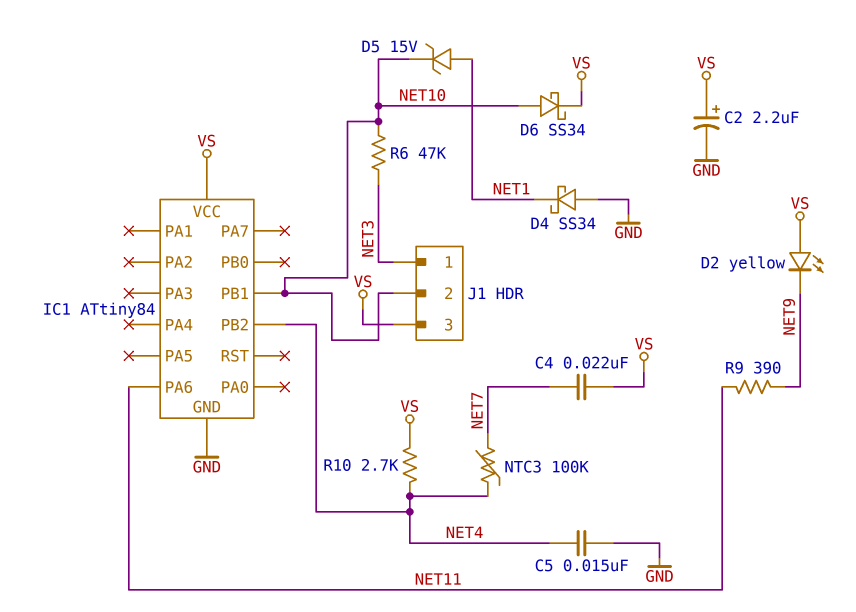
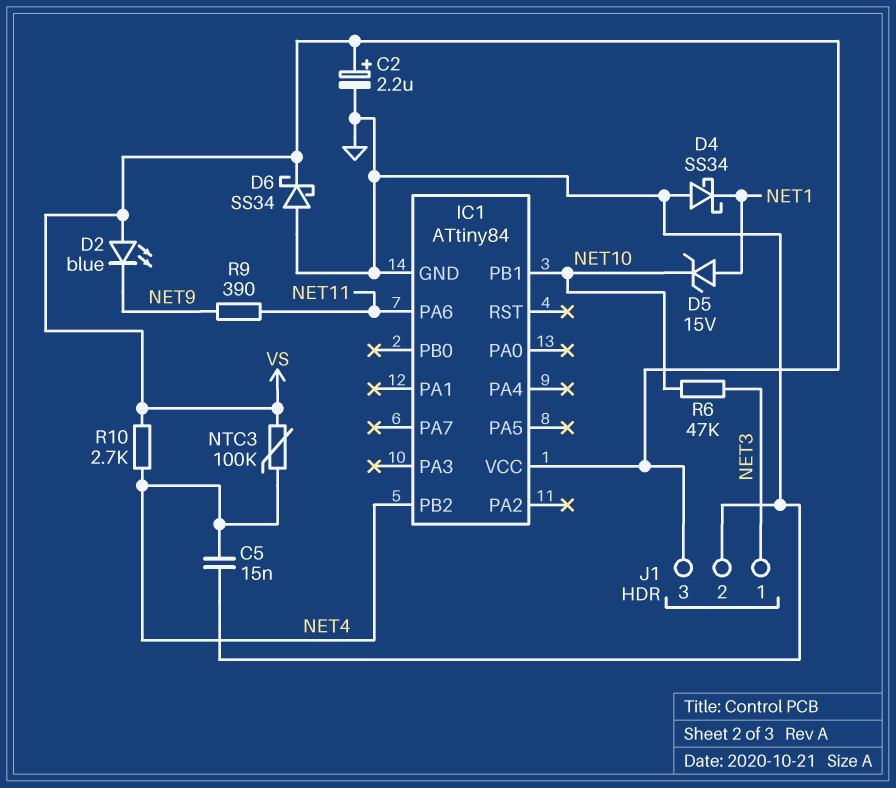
C4: 22nF (NET7, VS) -> none
D2: LED yellow (A VS, K NET9) -> LED blue (A VS, K NET9)
D6: schottky SS34 (A NET10, K VS) -> schottky SS34 (A GND, K VS)
J1 pin 2: NET10 -> GND
NTC3: 100k (NET4, NET7) -> 100k (NET4, VS)

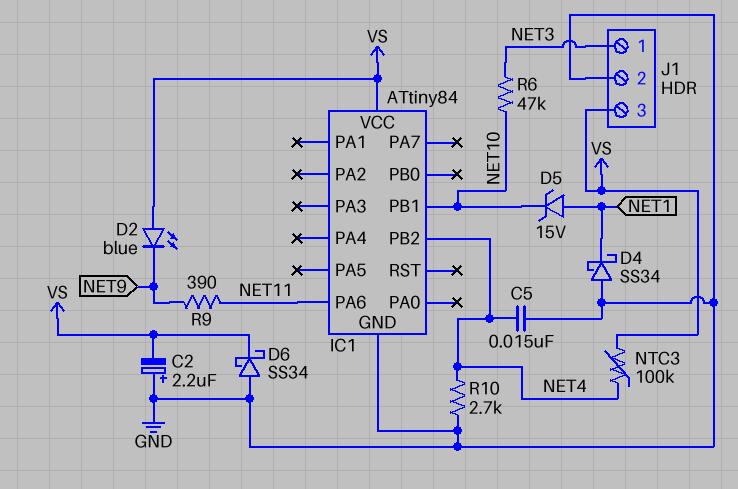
C2: 2.2uF (plus VS, minus GND) -> 2.2uF (plus GND, minus VS)
R10: 2.7k (NET4, VS) -> 2.7k (GND, NET4)

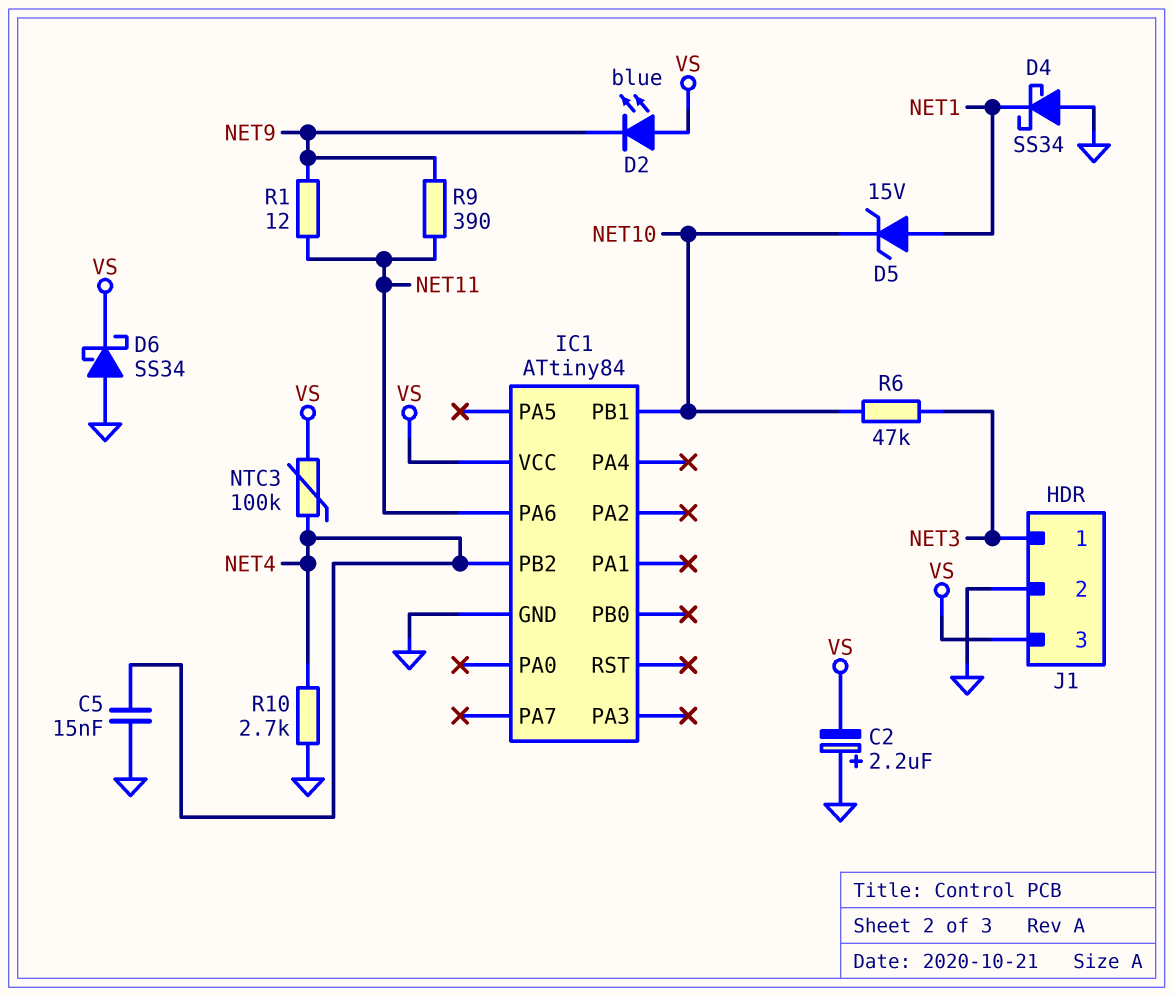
R1: none -> 12 (NET9, NET11)

